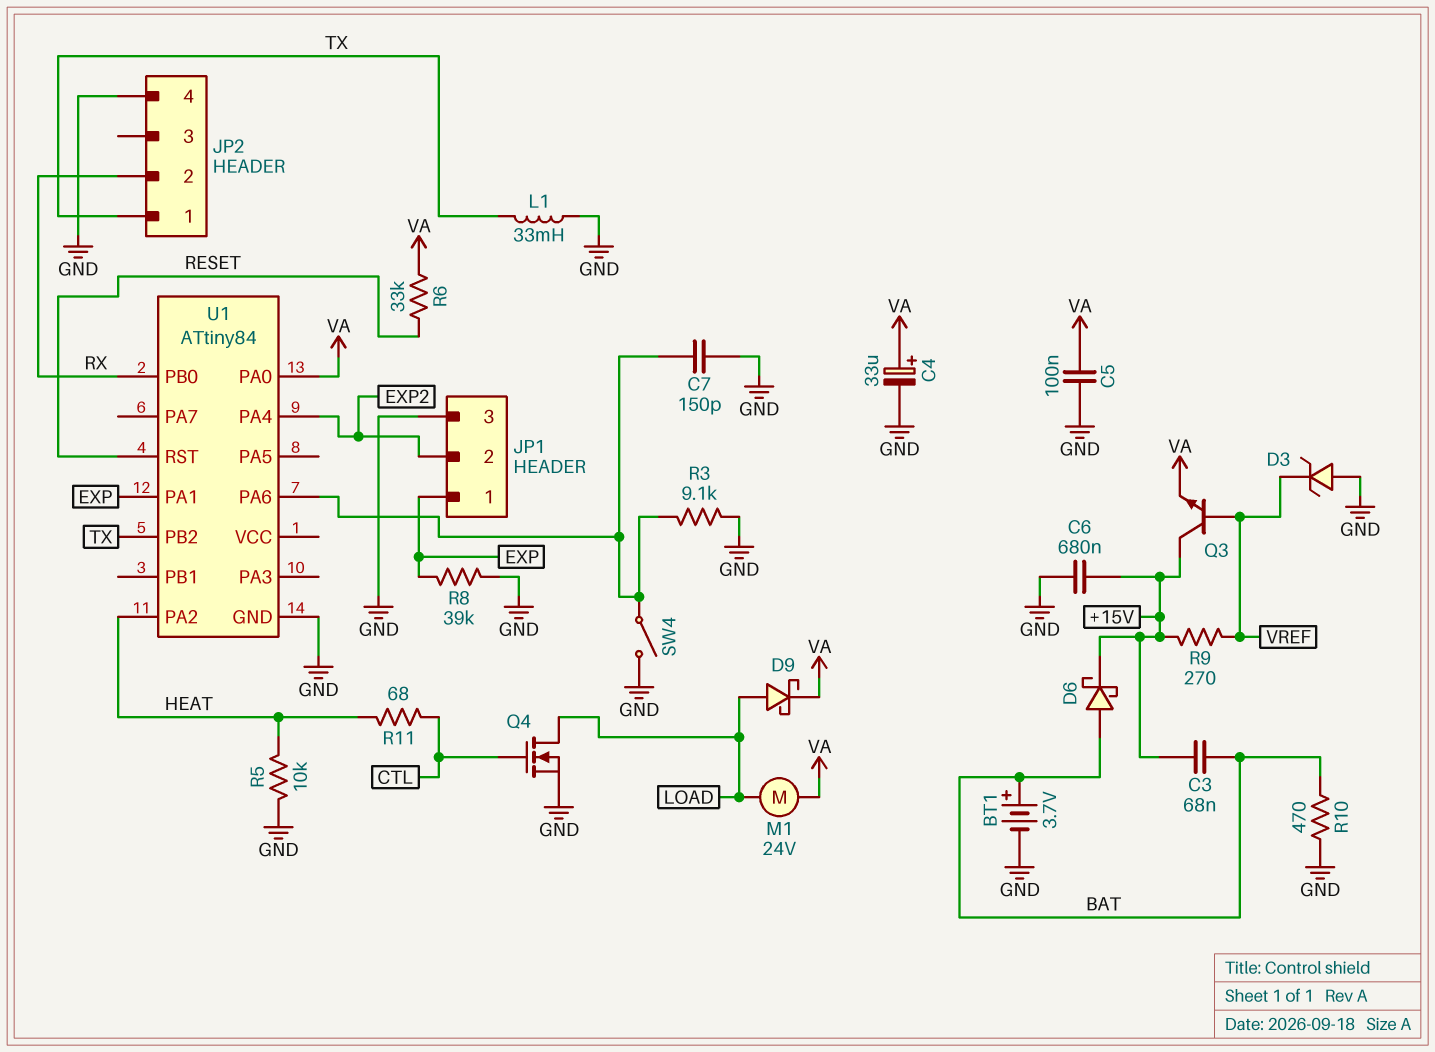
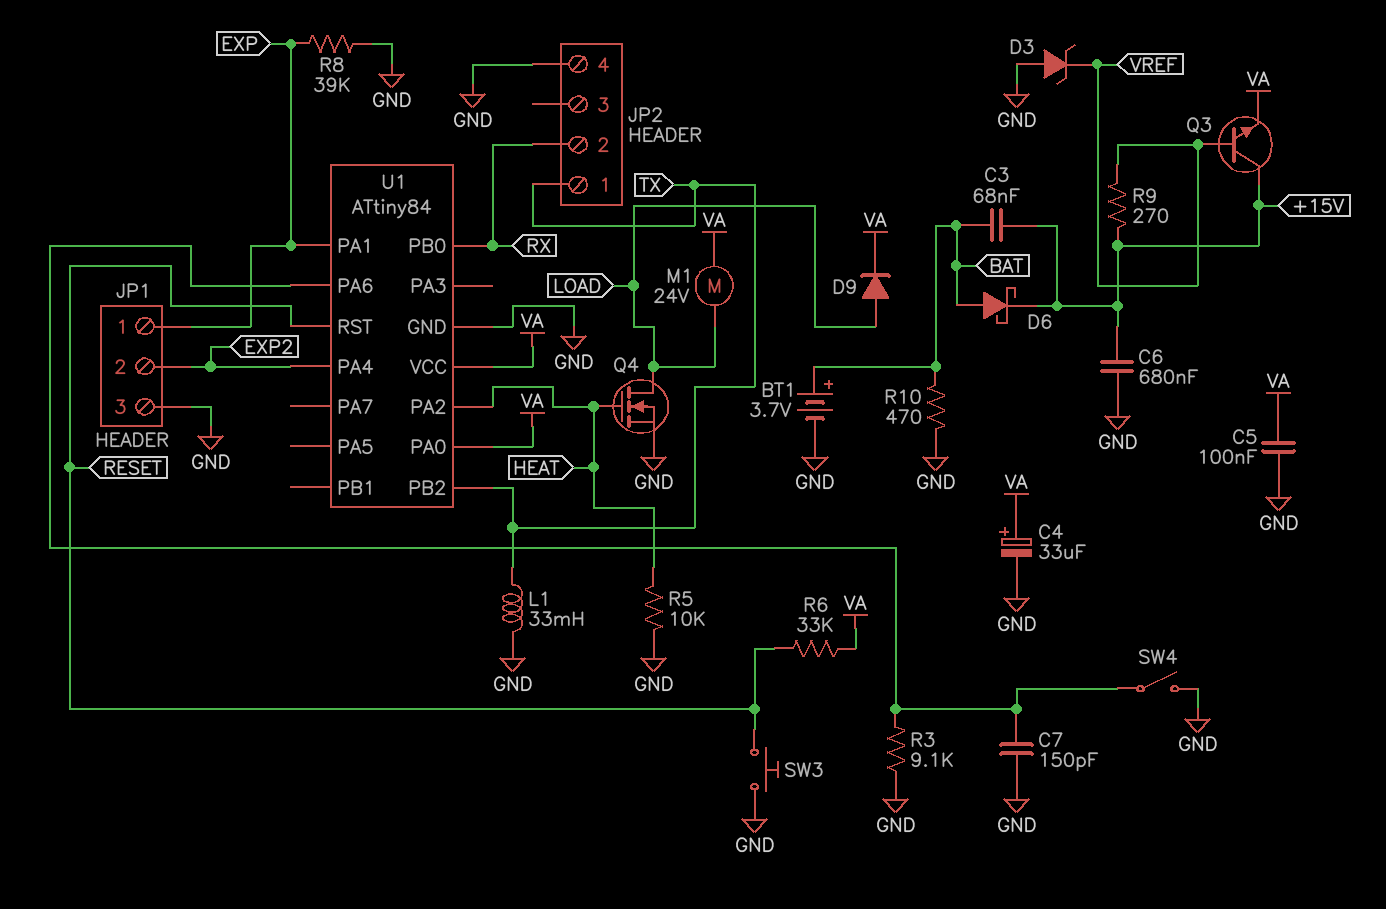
D9: schottky (A LOAD, K VA) -> diode (A LOAD, K VA)
Q4: NMOS (G CTL, D LOAD, S GND) -> NMOS (G HEAT, D LOAD, S GND)
R11: 68 (CTL, HEAT) -> none
SW3: none -> button (GND, RESET)
U1 pin VCC: none -> VA

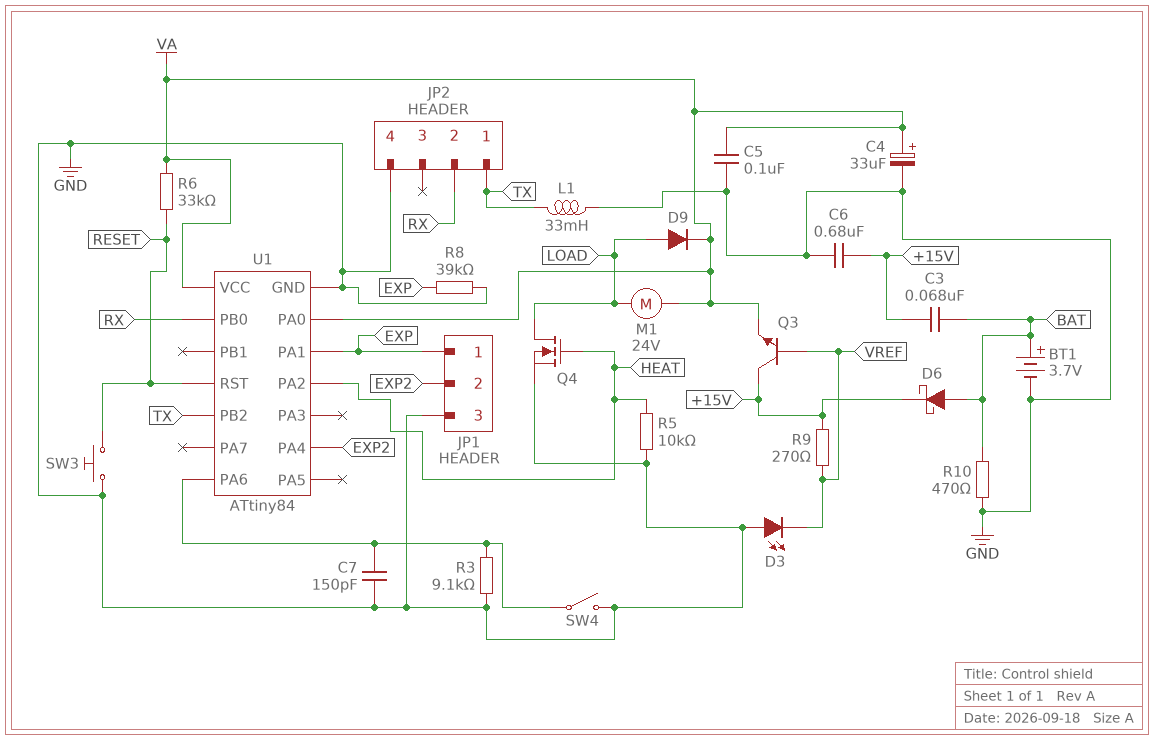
D3: zener (A GND, K VREF) -> LED (A GND, K VREF)

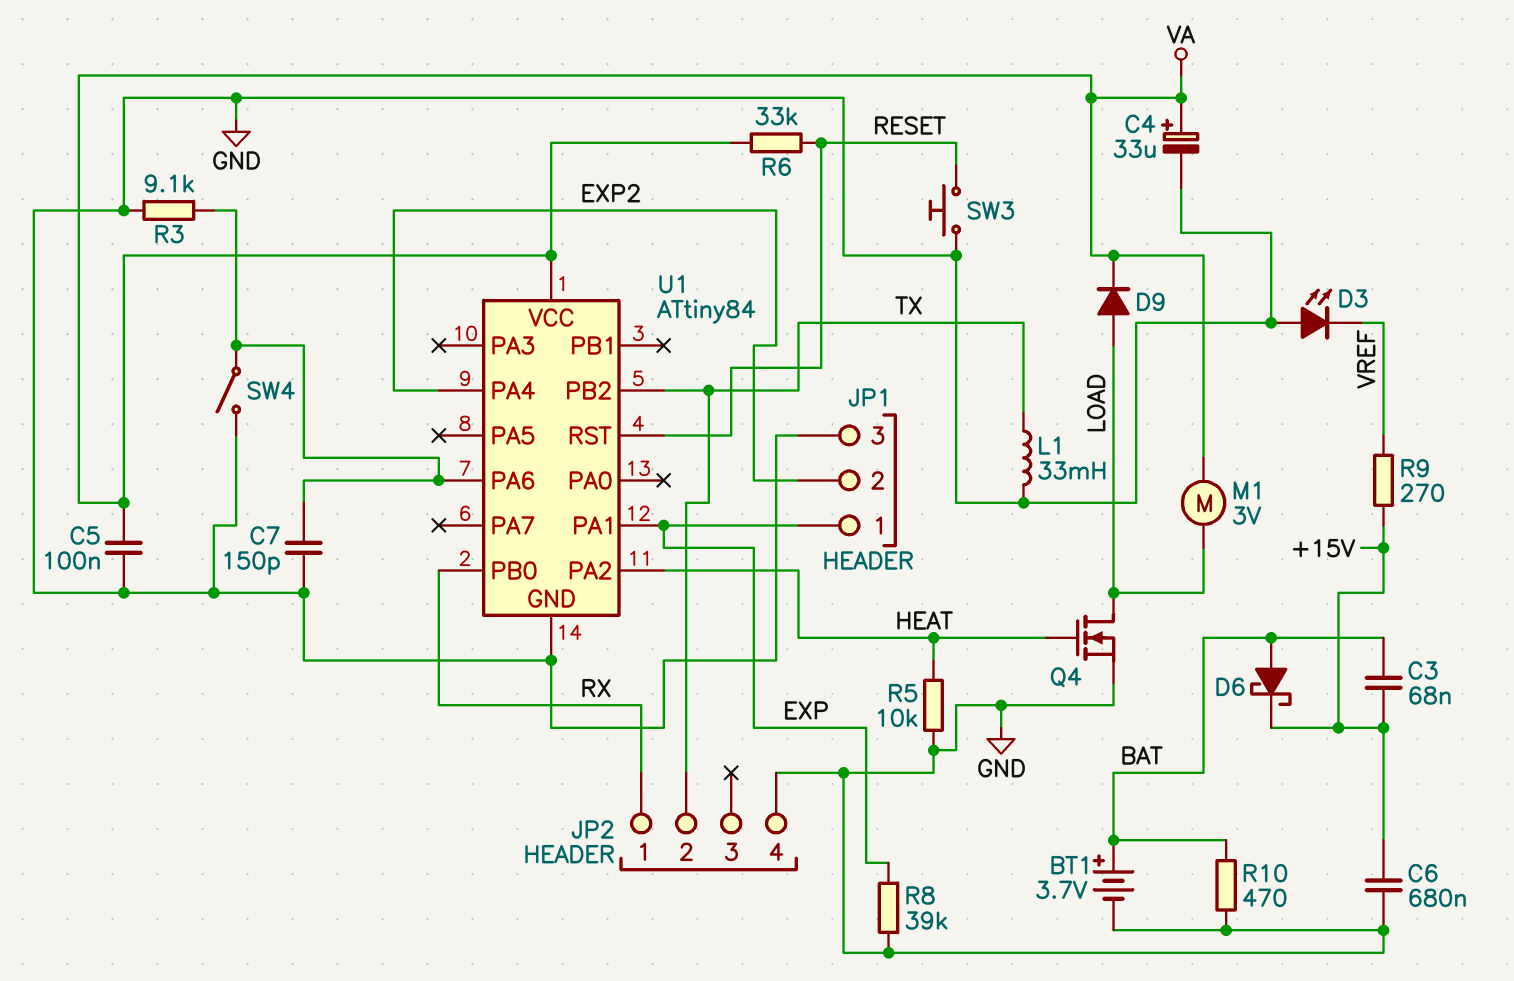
JP2 pin 1: TX -> RX
JP2 pin 2: RX -> TX
M1: motor 24V (LOAD, VA) -> motor 3V (LOAD, VA)
Q3: NPN (B VREF, C +15V, E VA) -> none
U1 pin PA0: VA -> none

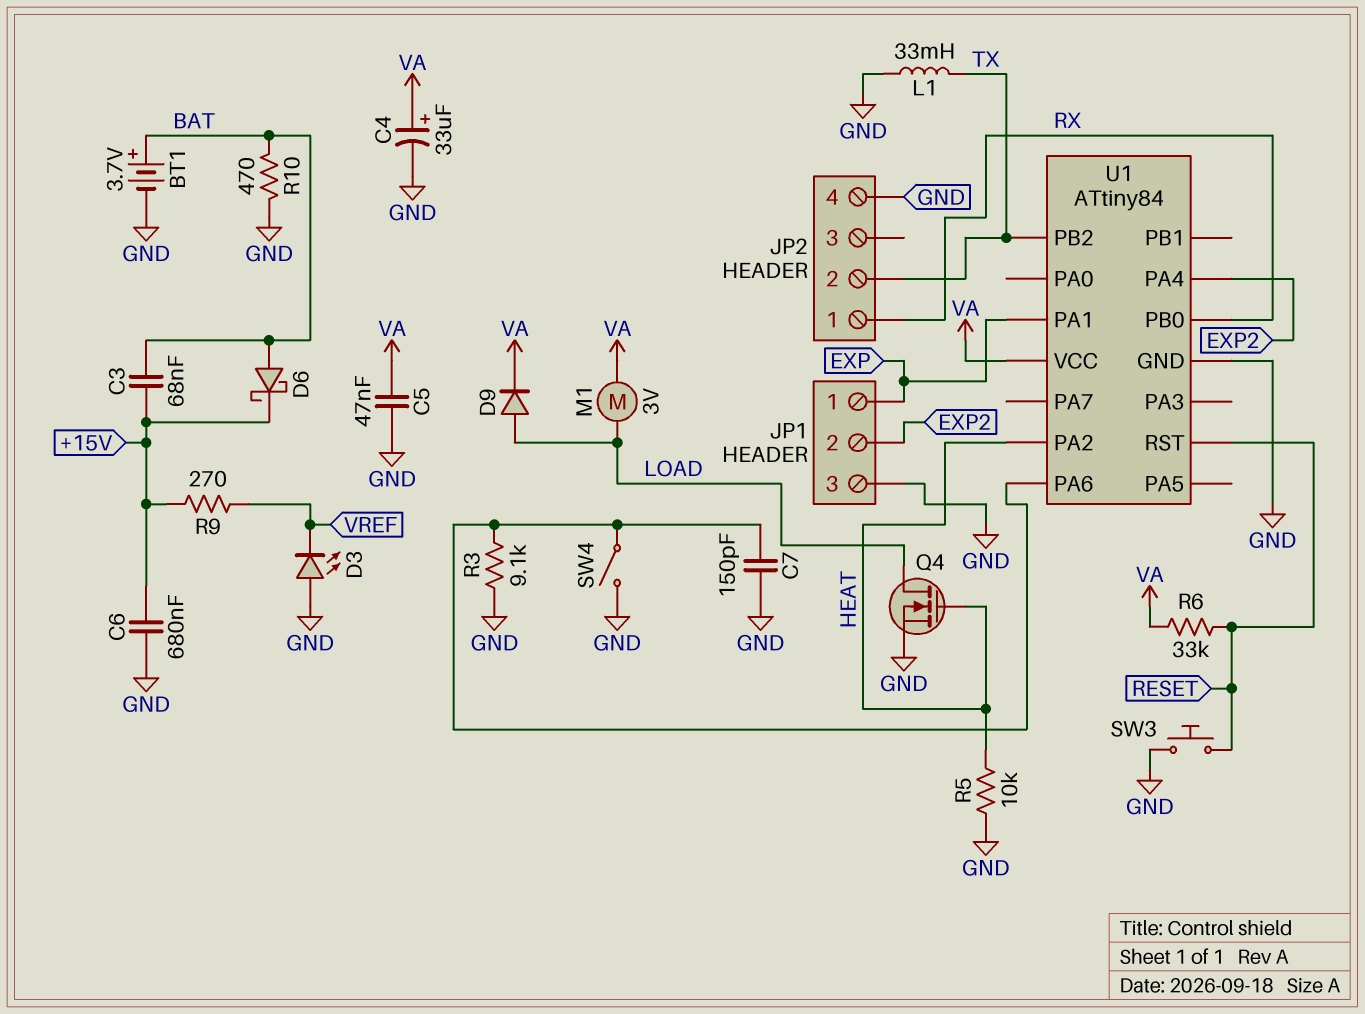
C5: 100nF (GND, VA) -> 47nF (GND, VA)
R8: 39k (EXP, GND) -> none

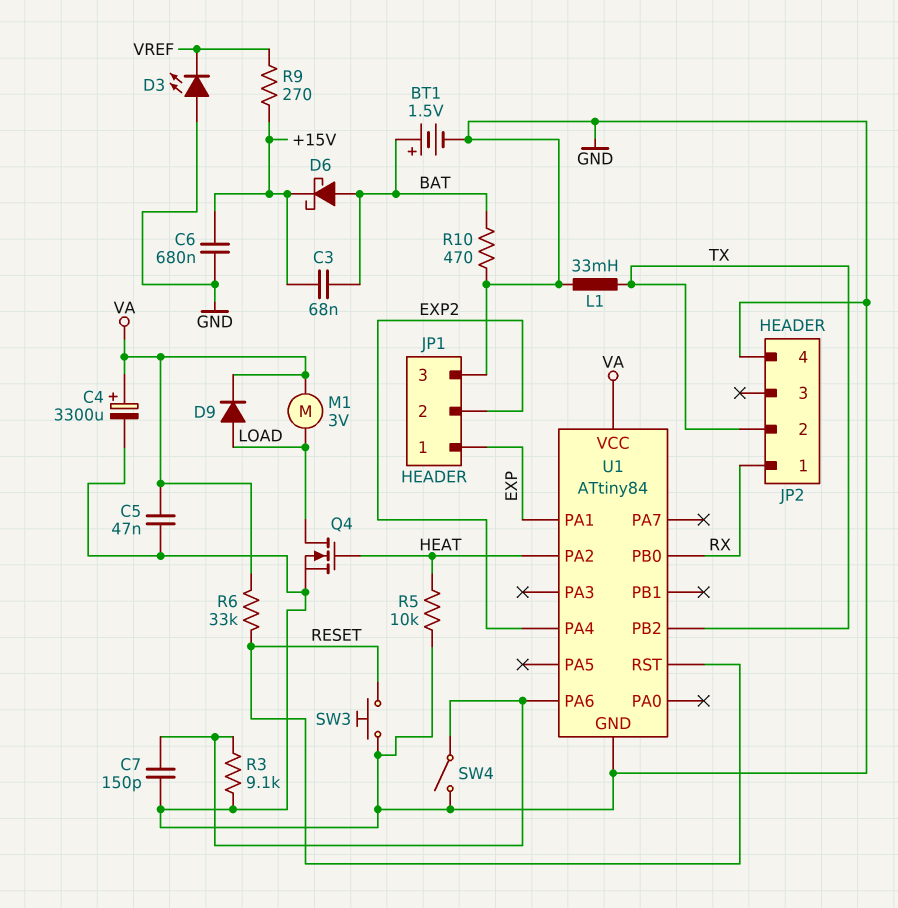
BT1: 3.7V (plus BAT, minus GND) -> 1.5V (plus BAT, minus GND)
C4: 33uF (plus VA, minus GND) -> 3300uF (plus VA, minus GND)

